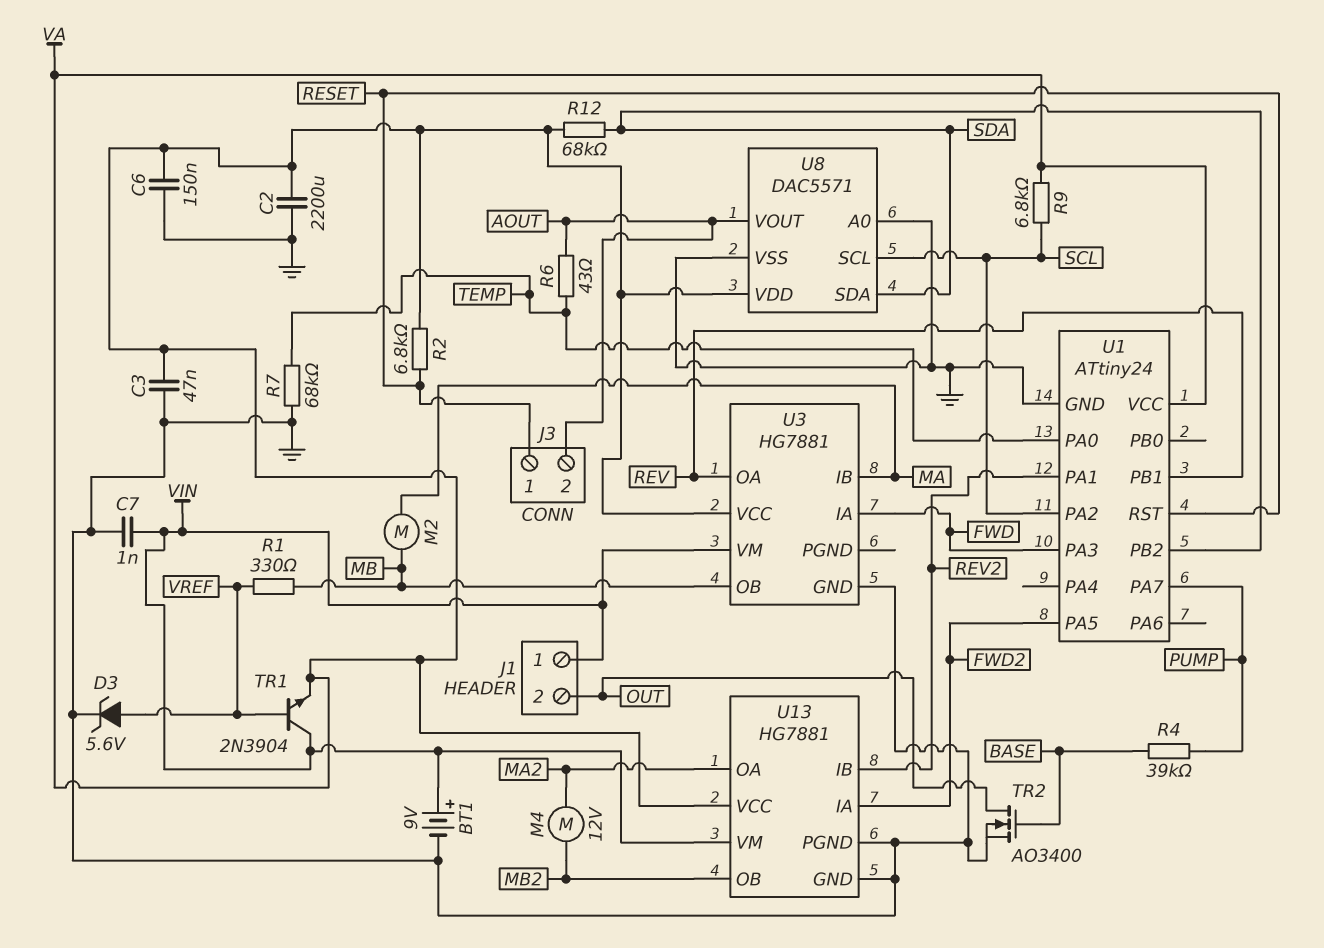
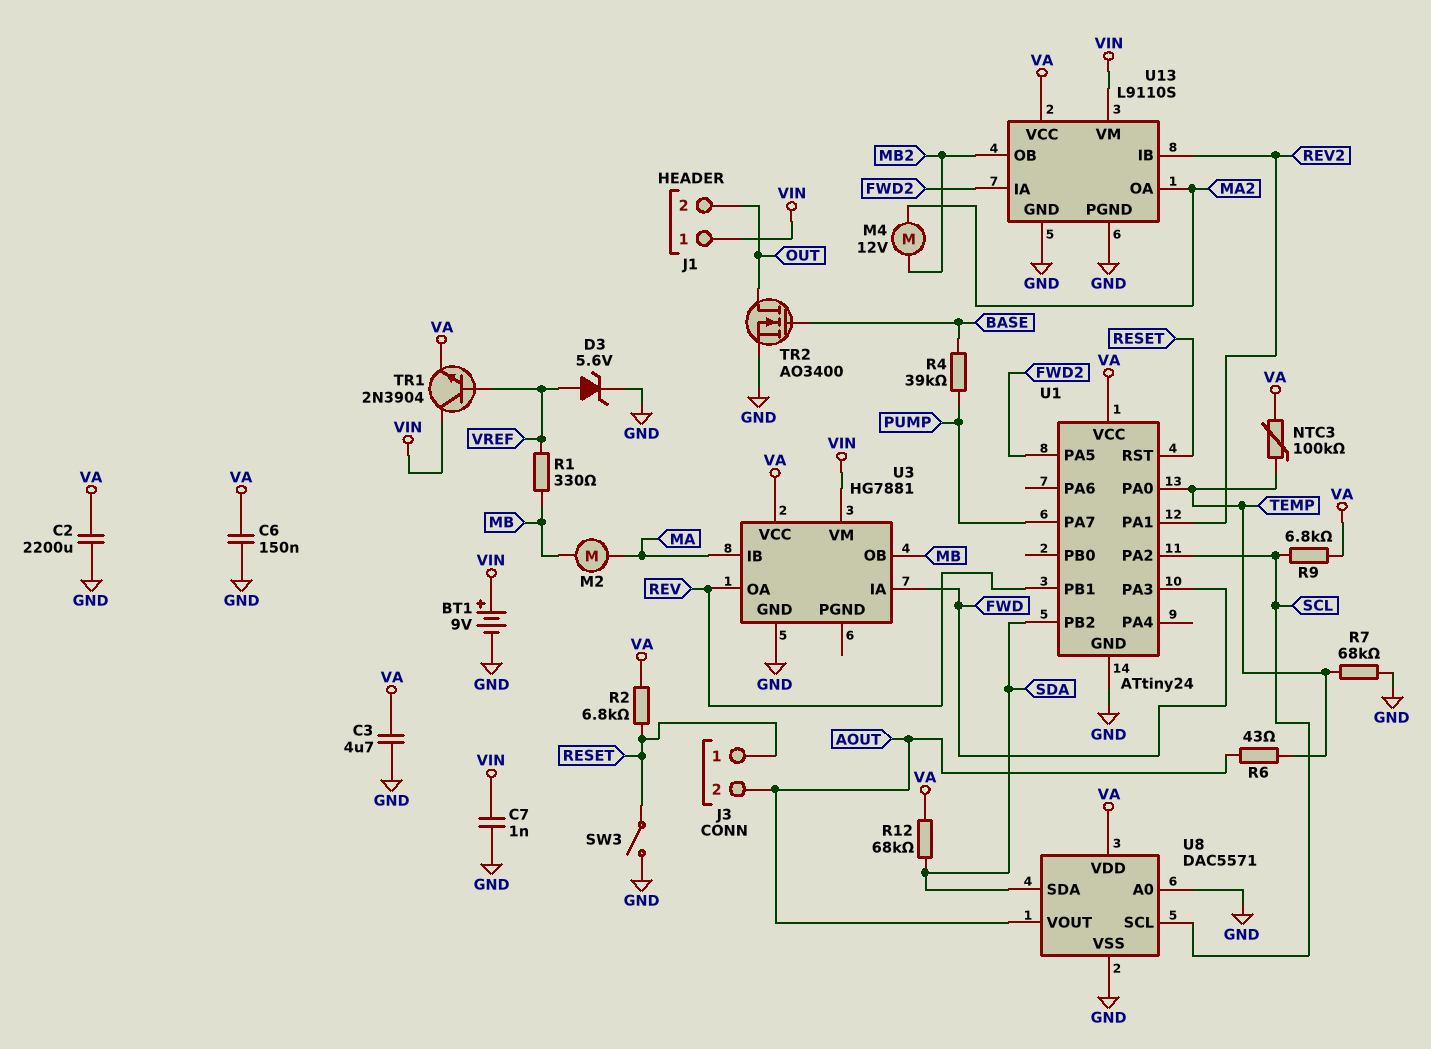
C3: 47nF (GND, VA) -> 4.7uF (GND, VA)
NTC3: none -> 100k (TEMP, VA)
SW3: none -> switch (GND, RESET)
U13: HG7881 -> L9110S

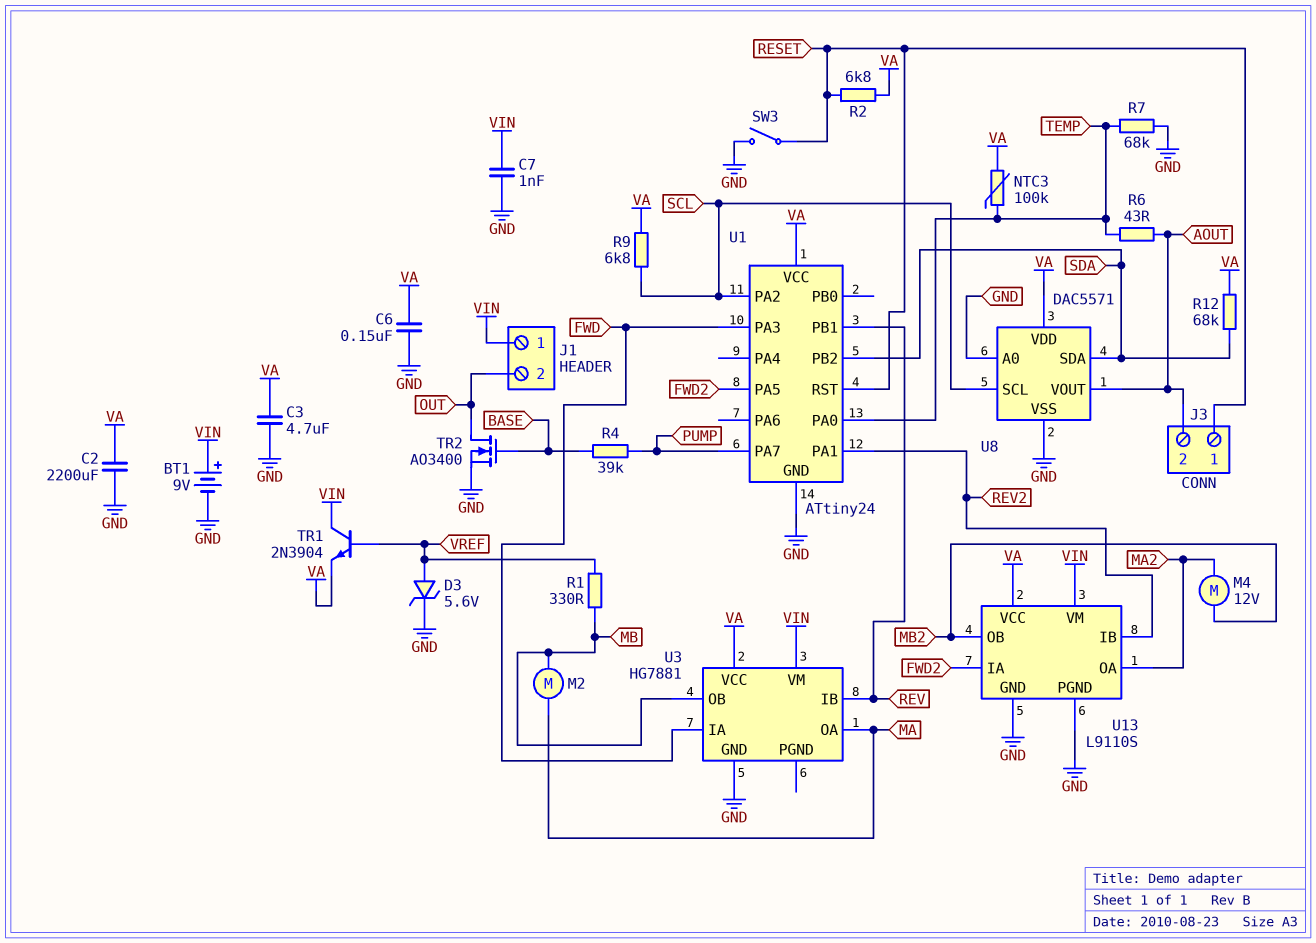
U3 pin IB: MA -> REV
U3 pin OA: REV -> MA

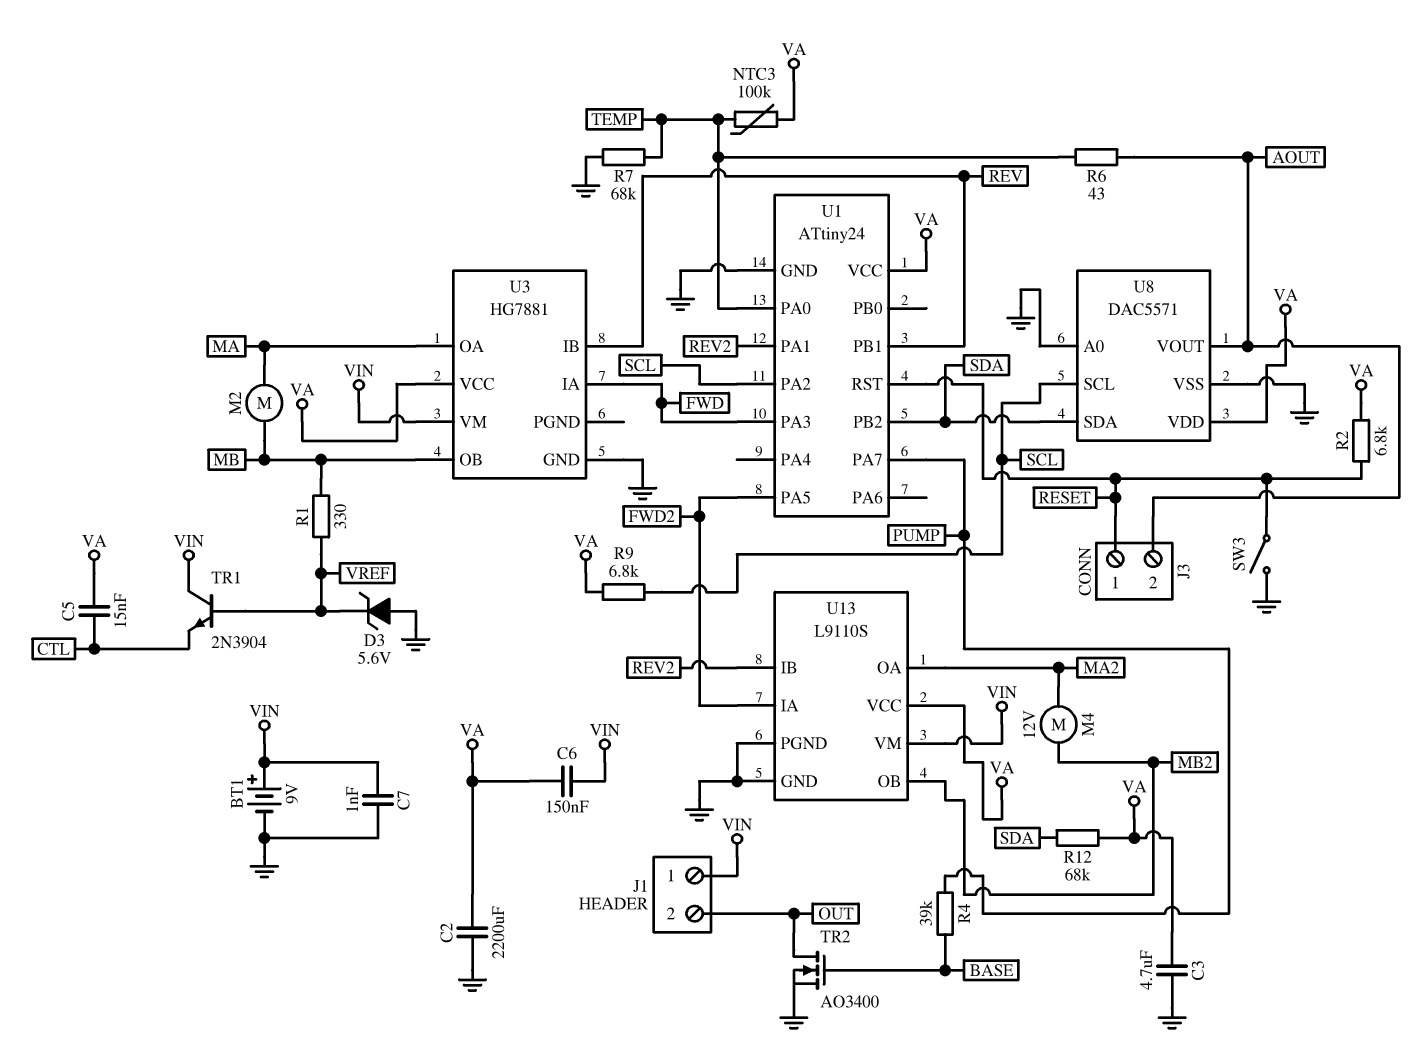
C5: none -> 15nF (CTL, VA)
C6: 150nF (GND, VA) -> 150nF (VA, VIN)
D3: zener 5.6V (A VREF, K GND) -> zener 5.6V (A GND, K VREF)
TR1: NPN 2N3904 (B VREF, C VIN, E VA) -> NPN 2N3904 (B VREF, C VIN, E CTL)

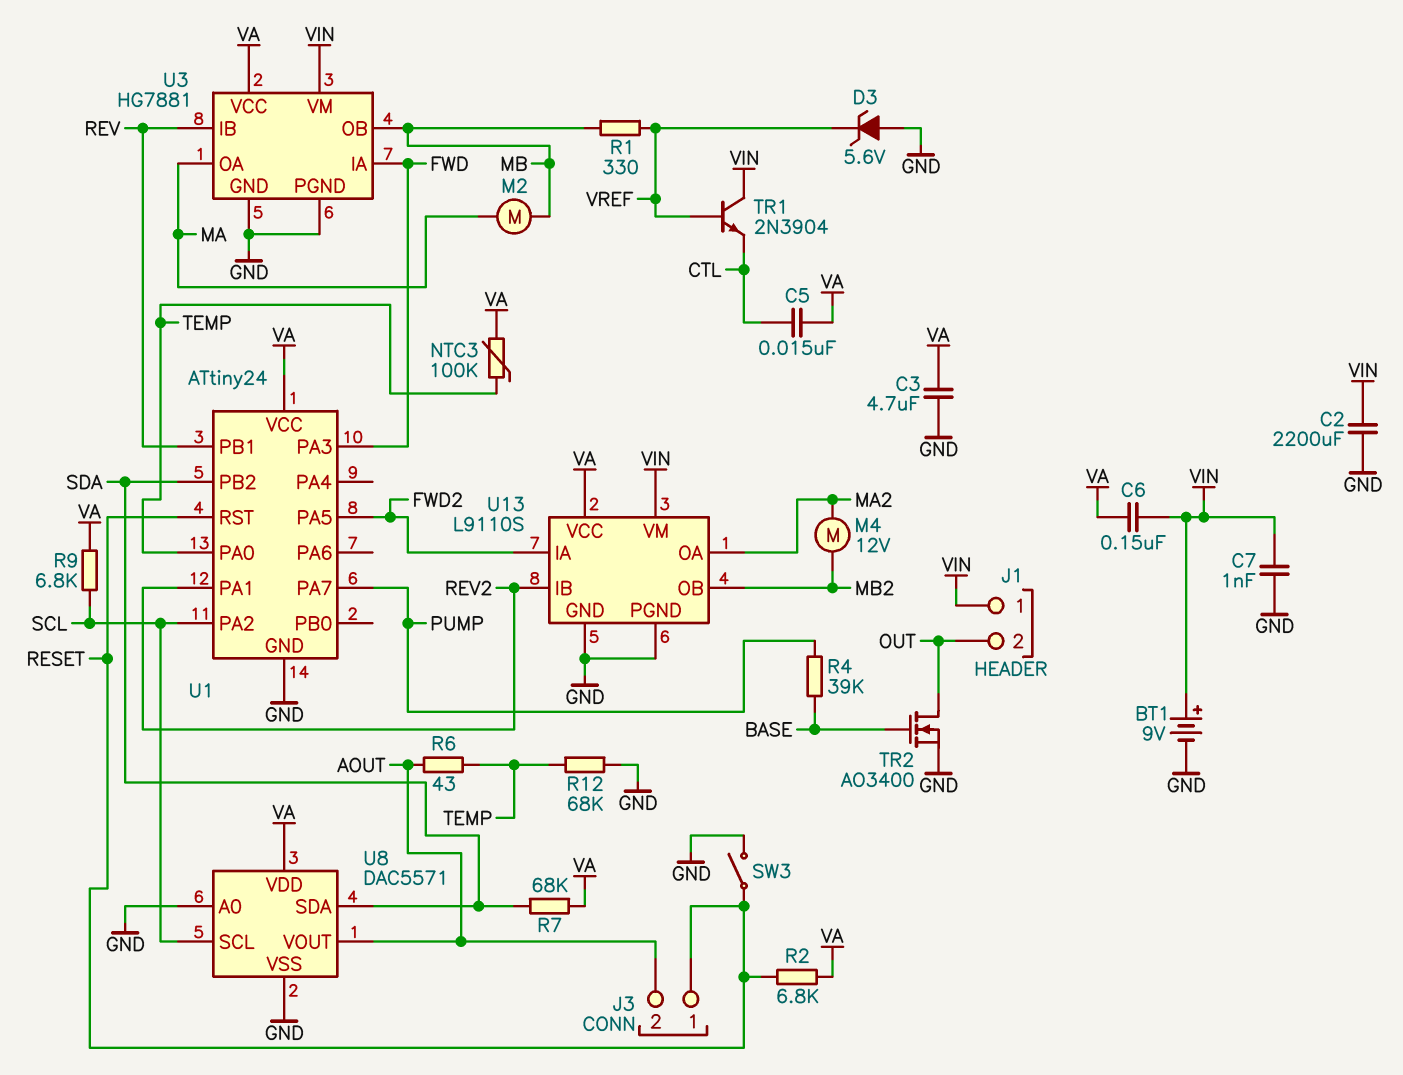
C2: 2200uF (GND, VA) -> 2200uF (GND, VIN)
R7: 68k (GND, TEMP) -> 68k (SDA, VA)
R12: 68k (SDA, VA) -> 68k (GND, TEMP)
U3 pin PGND: none -> GND

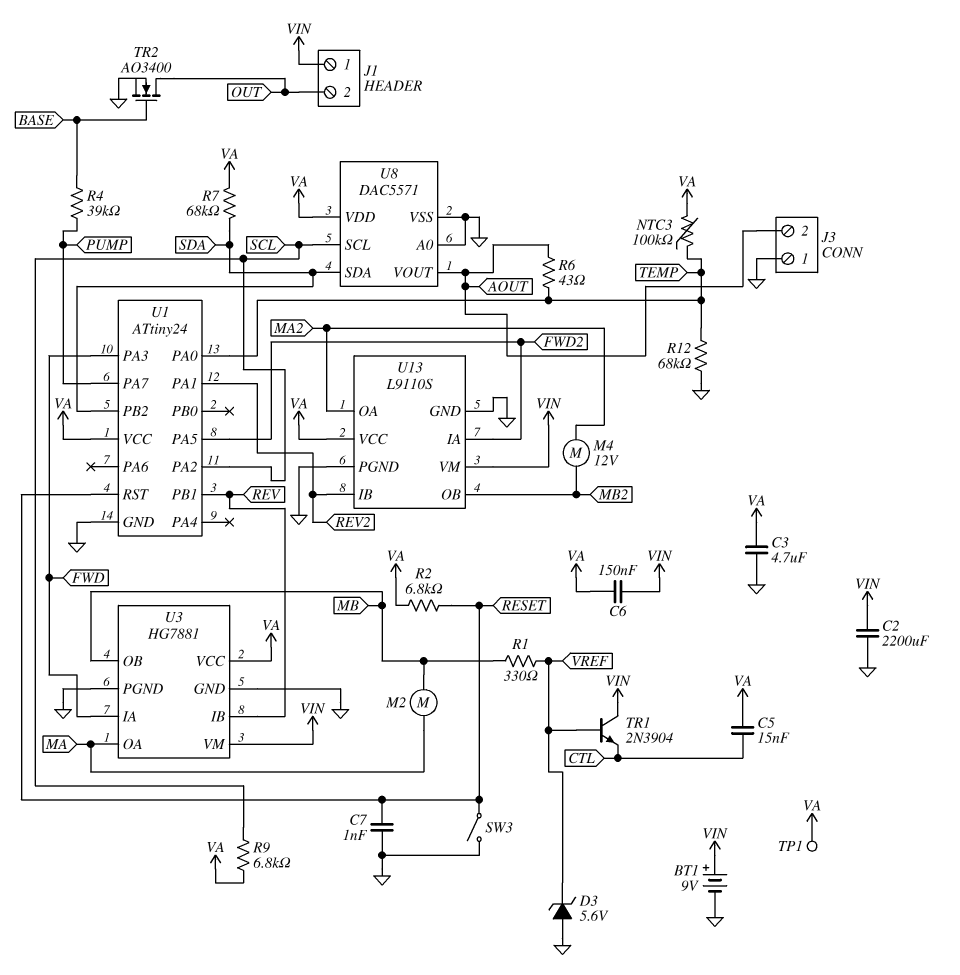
C7: 1nF (GND, VIN) -> 1nF (GND, RESET)
J3 pin 1: RESET -> GND
TP1: none -> test point (VA)

